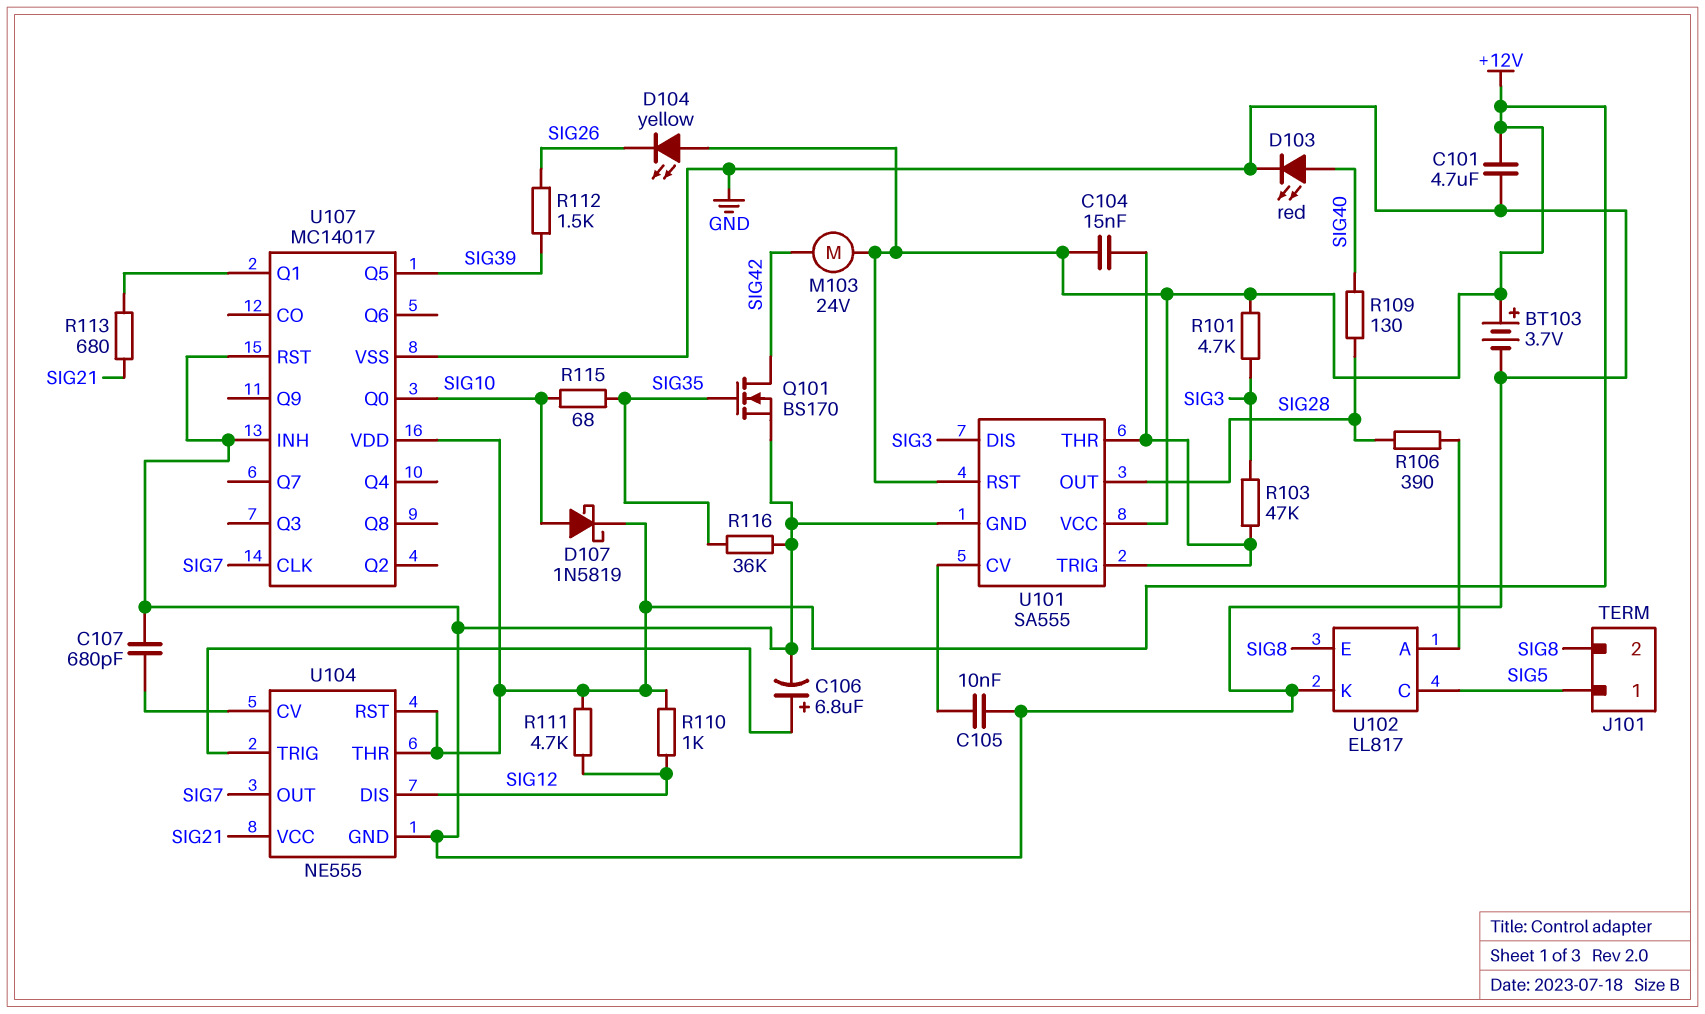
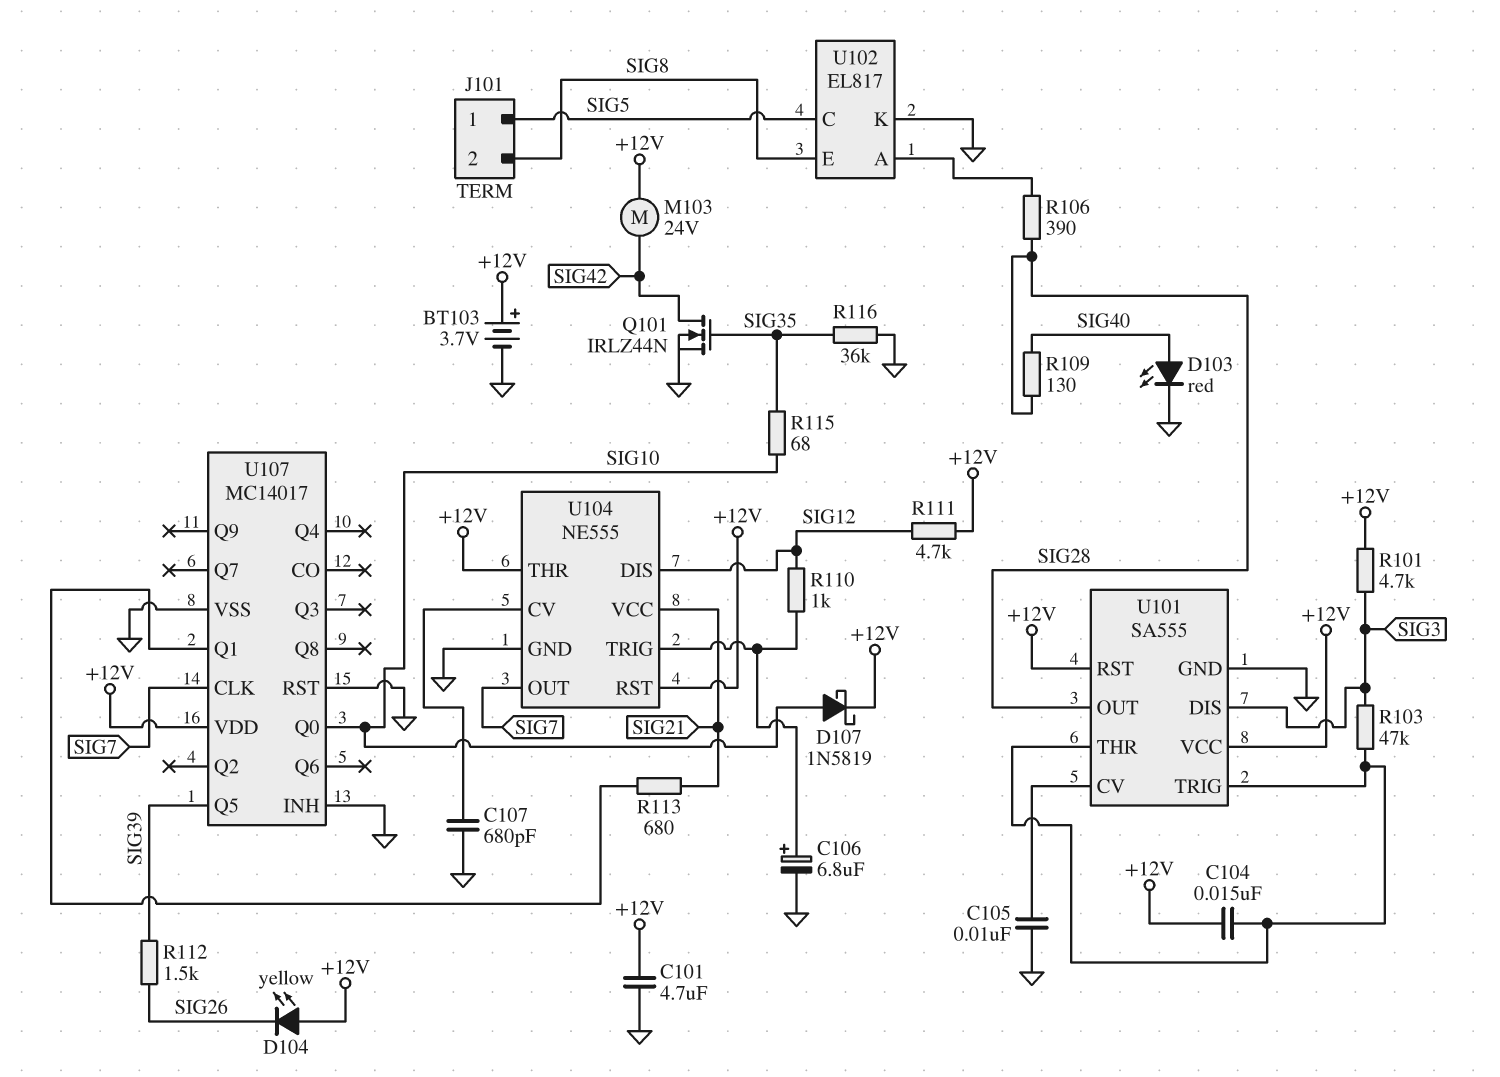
Q101: NMOS BS170 (G SIG35, D SIG42, S GND) -> NMOS IRLZ44N (G SIG35, D SIG42, S GND)
R110: 1k (+12V, SIG12) -> 1k (SIG12, U104/TRIG)

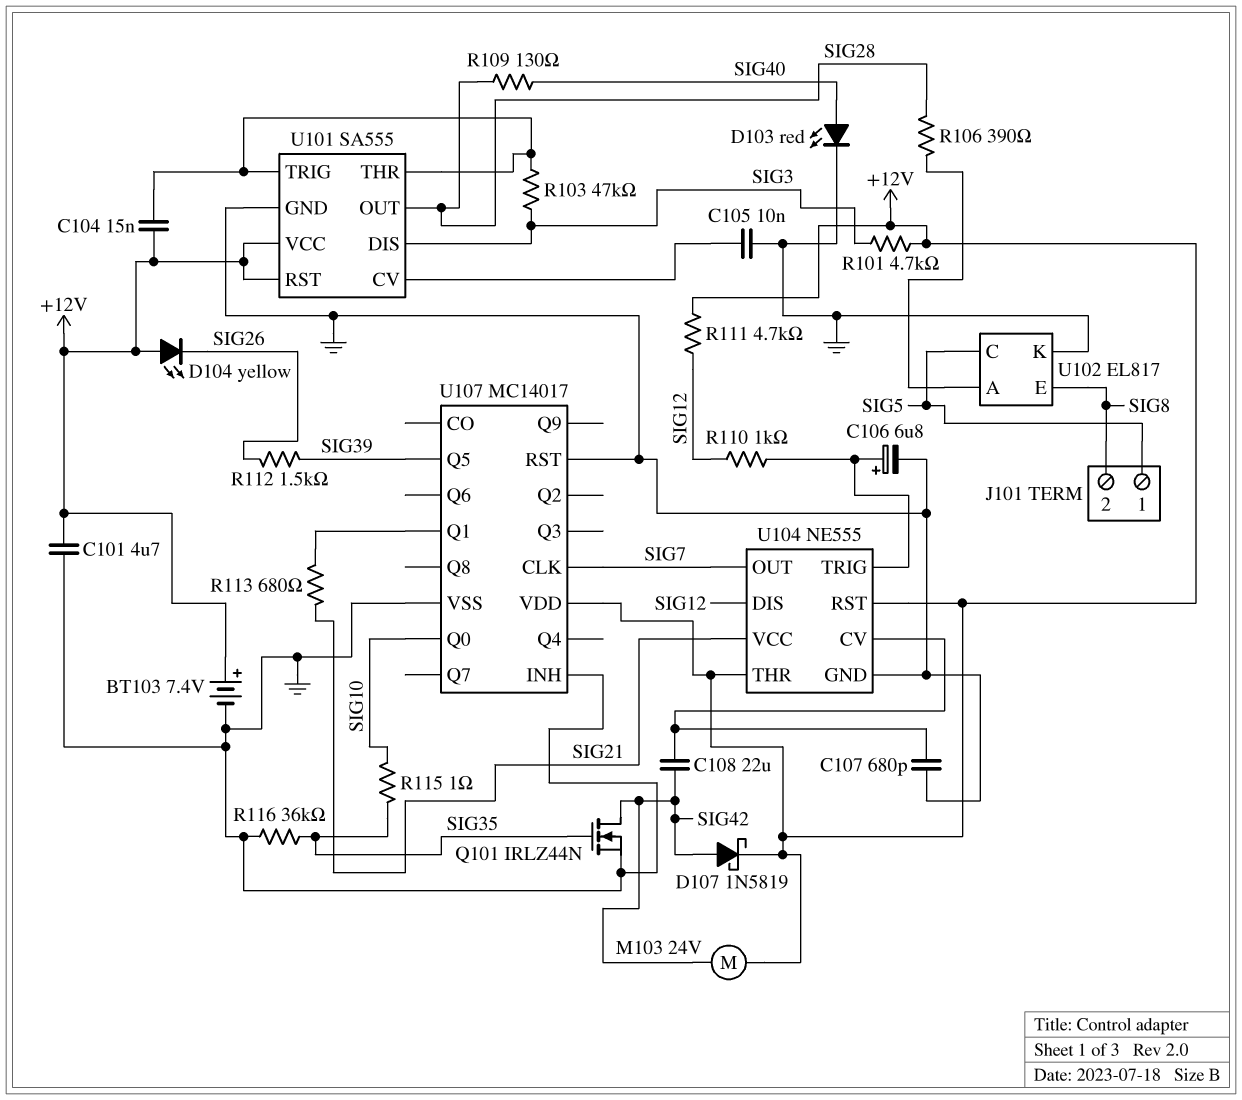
BT103: 3.7V (plus +12V, minus GND) -> 7.4V (plus +12V, minus GND)
C108: none -> 22uF (SIG42, U104/CV)
D107: schottky 1N5819 (A SIG10, K +12V) -> schottky 1N5819 (A SIG42, K +12V)
R115: 68 (SIG10, SIG35) -> 1 (SIG10, SIG35)

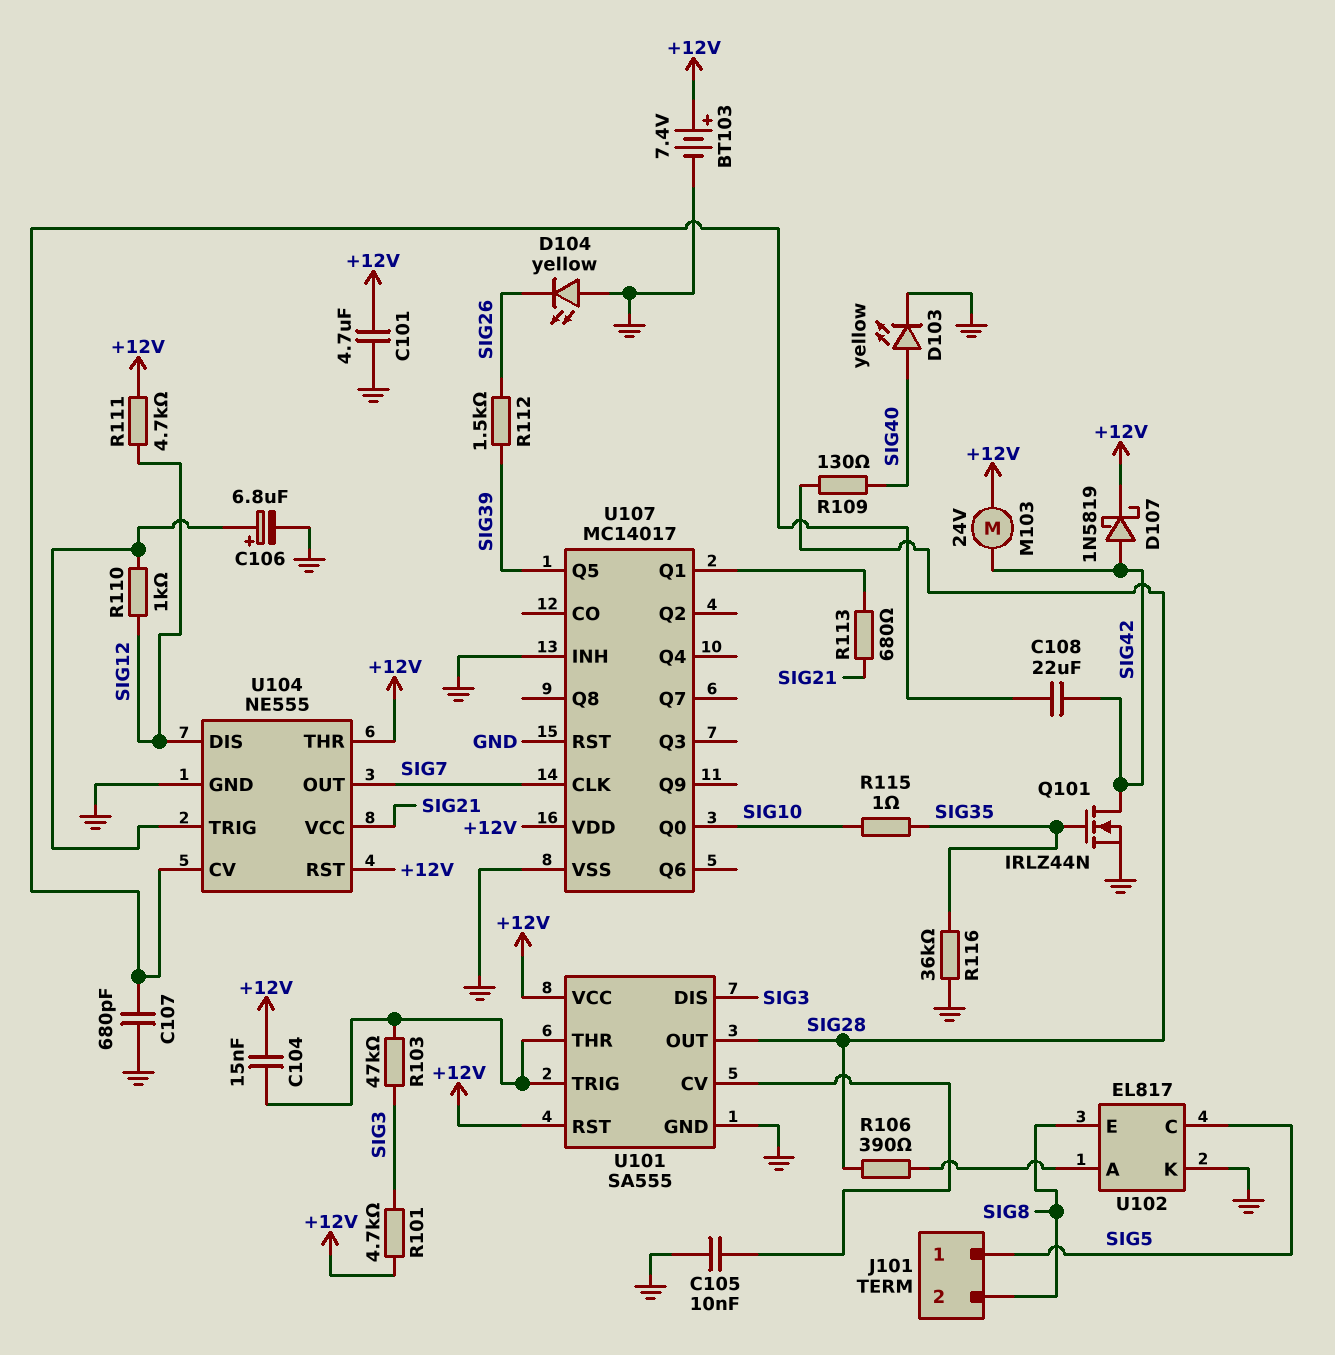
D103: LED red (A SIG40, K GND) -> LED yellow (A SIG40, K GND)
D104: LED yellow (A +12V, K SIG26) -> LED yellow (A GND, K SIG26)

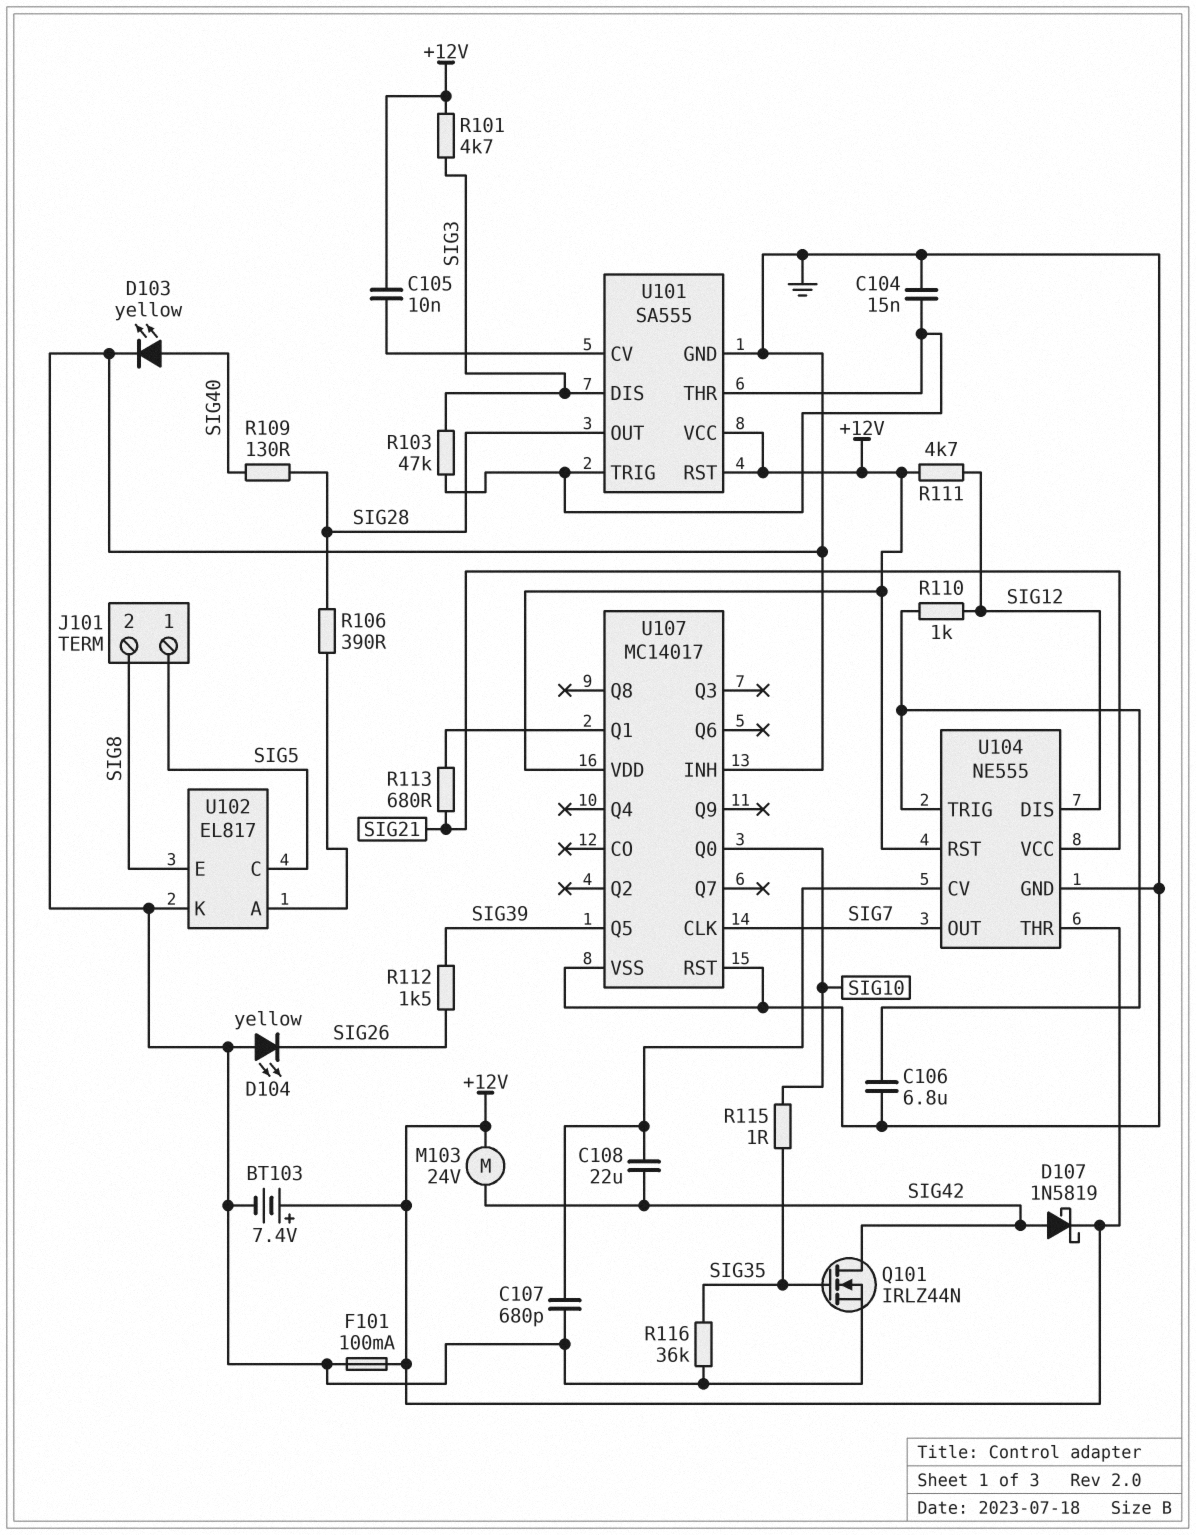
C101: 4.7uF (+12V, GND) -> none
C104: 15nF (+12V, U101/THR) -> 15nF (GND, U101/THR)
C105: 10nF (GND, U101/CV) -> 10nF (+12V, U101/CV)
C106: 6.8uF (plus U104/TRIG, minus GND) -> 6.8uF (GND, U104/TRIG)
F101: none -> 100mA (+12V, GND)

